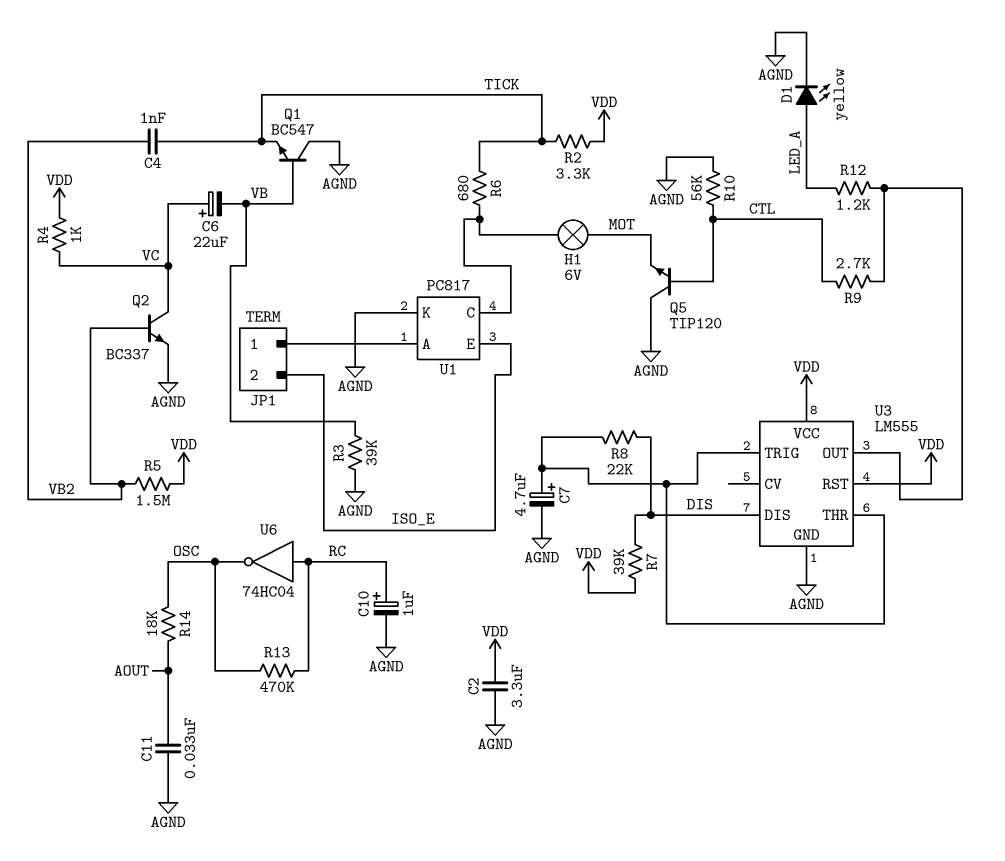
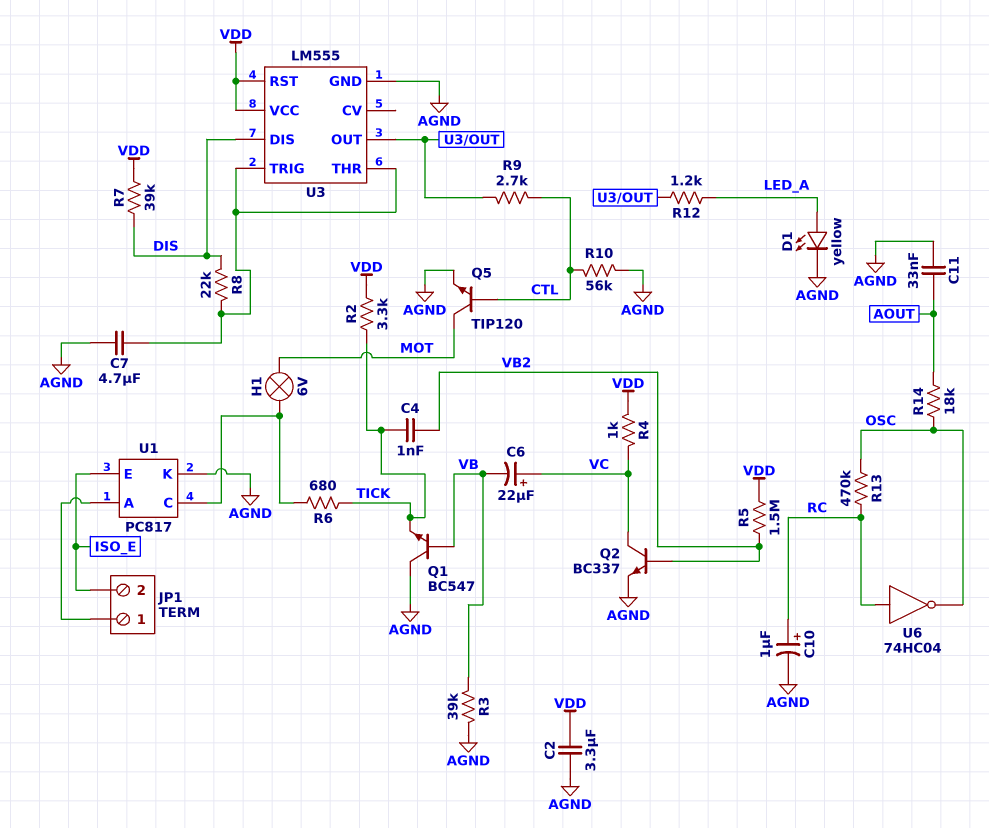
C7: 4.7uF (plus U3/THR, minus AGND) -> 4.7uF (AGND, U3/THR)
Q5: NPN TIP120 (B CTL, C AGND, E MOT) -> NPN TIP120 (B CTL, C MOT, E AGND)

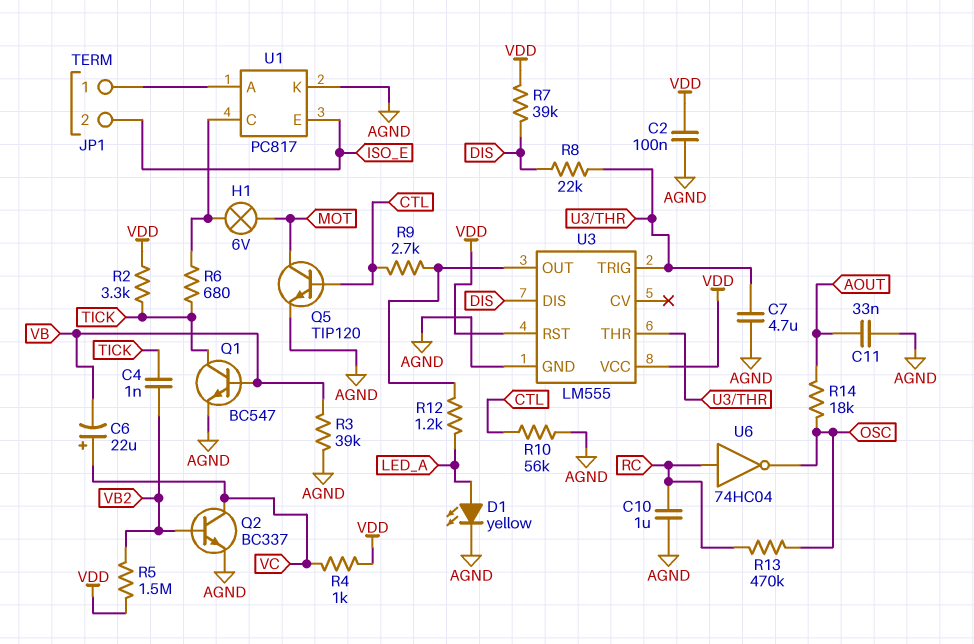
C2: 3.3uF (AGND, VDD) -> 100nF (AGND, VDD)
C10: 1uF (plus RC, minus AGND) -> 1uF (AGND, RC)
Q1: NPN BC547 (B VB, C AGND, E TICK) -> NPN BC547 (B VB, C TICK, E AGND)

